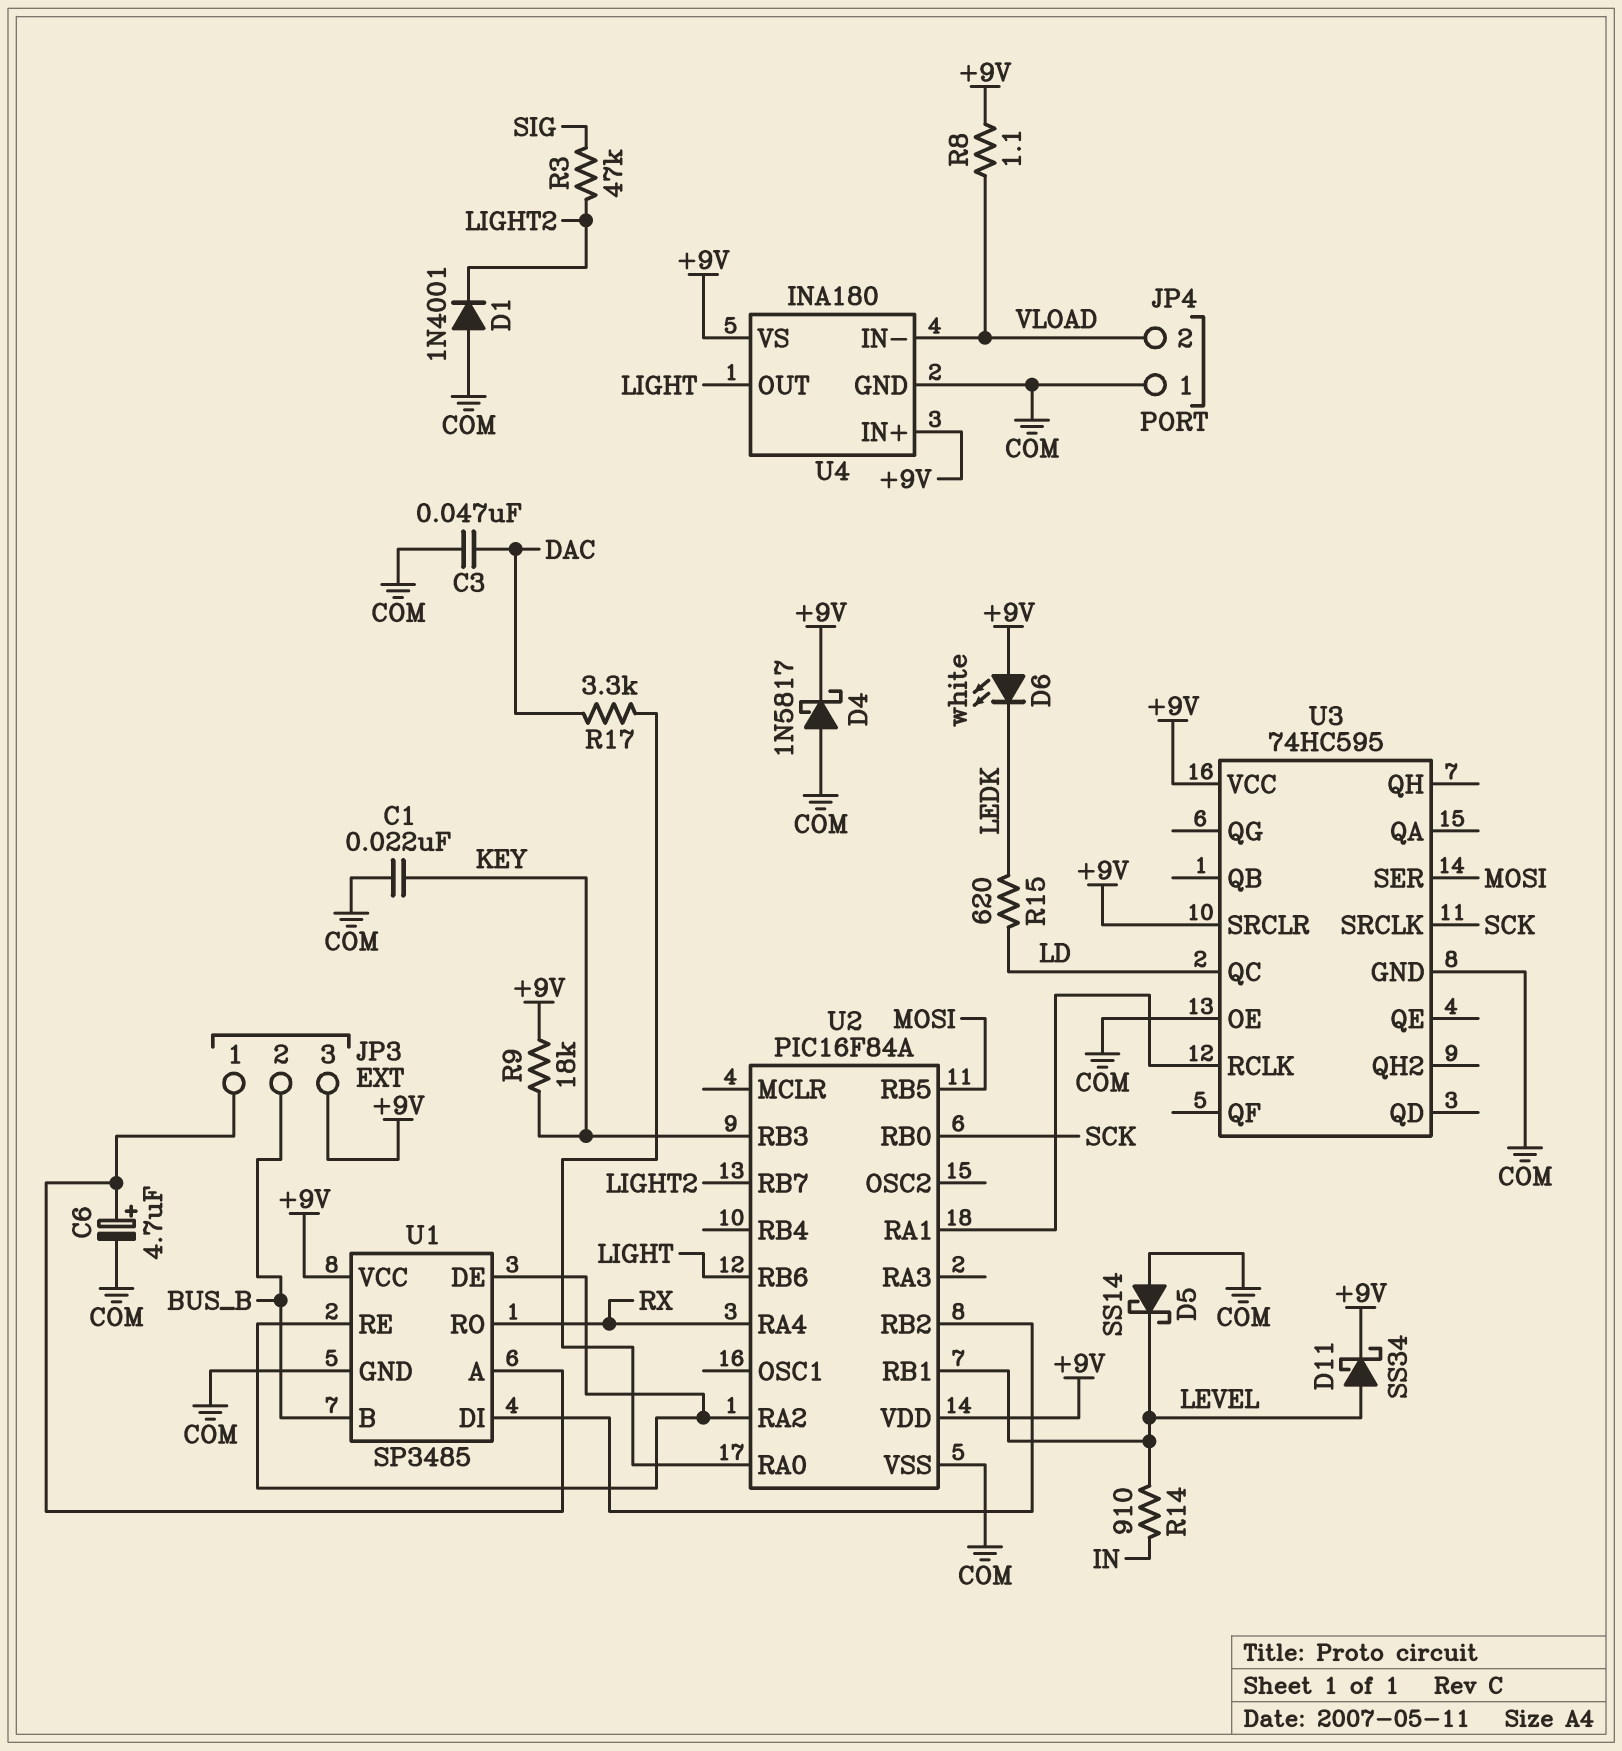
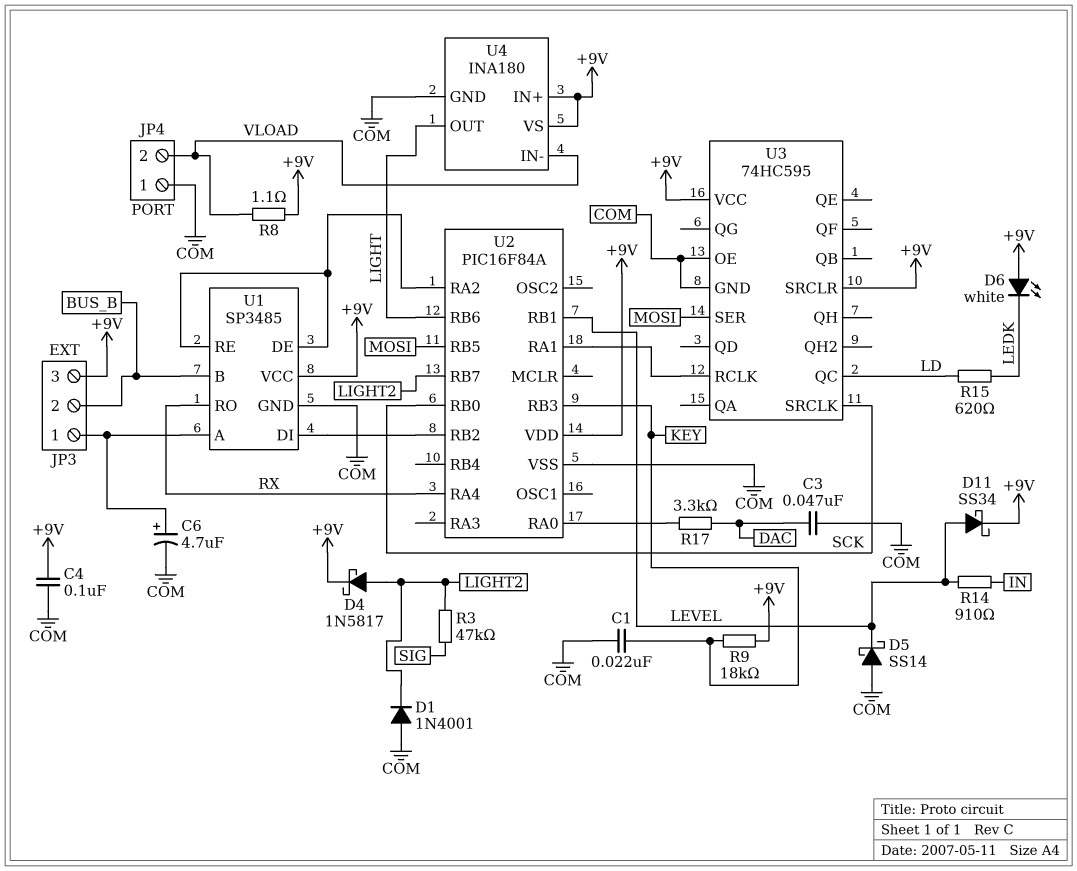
C4: none -> 100nF (+9V, COM)
D4: schottky 1N5817 (A COM, K +9V) -> schottky 1N5817 (A LIGHT2, K +9V)

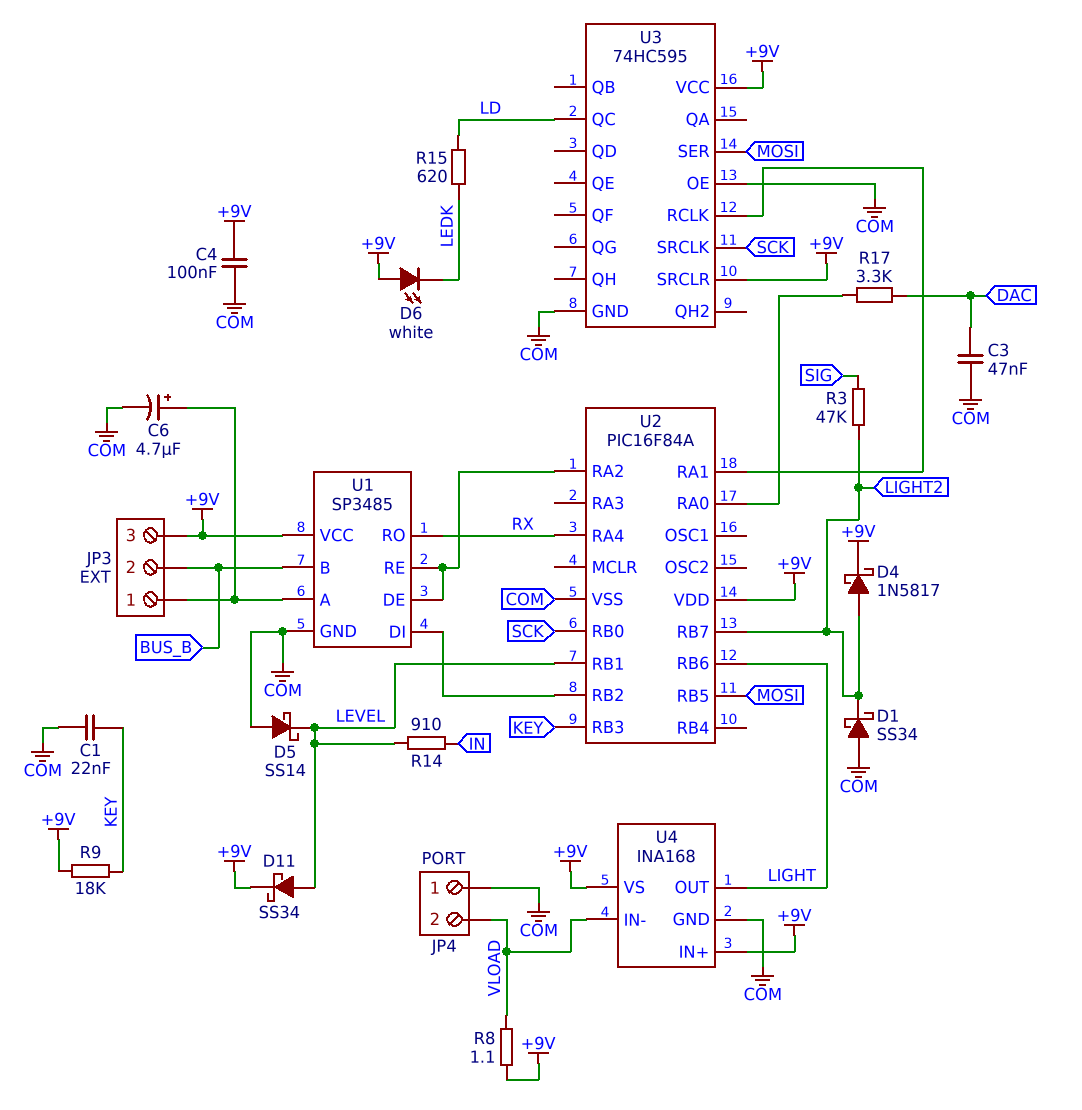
D1: diode 1N4001 (A COM, K LIGHT2) -> schottky SS34 (A COM, K LIGHT2)
U4: INA180 -> INA168

